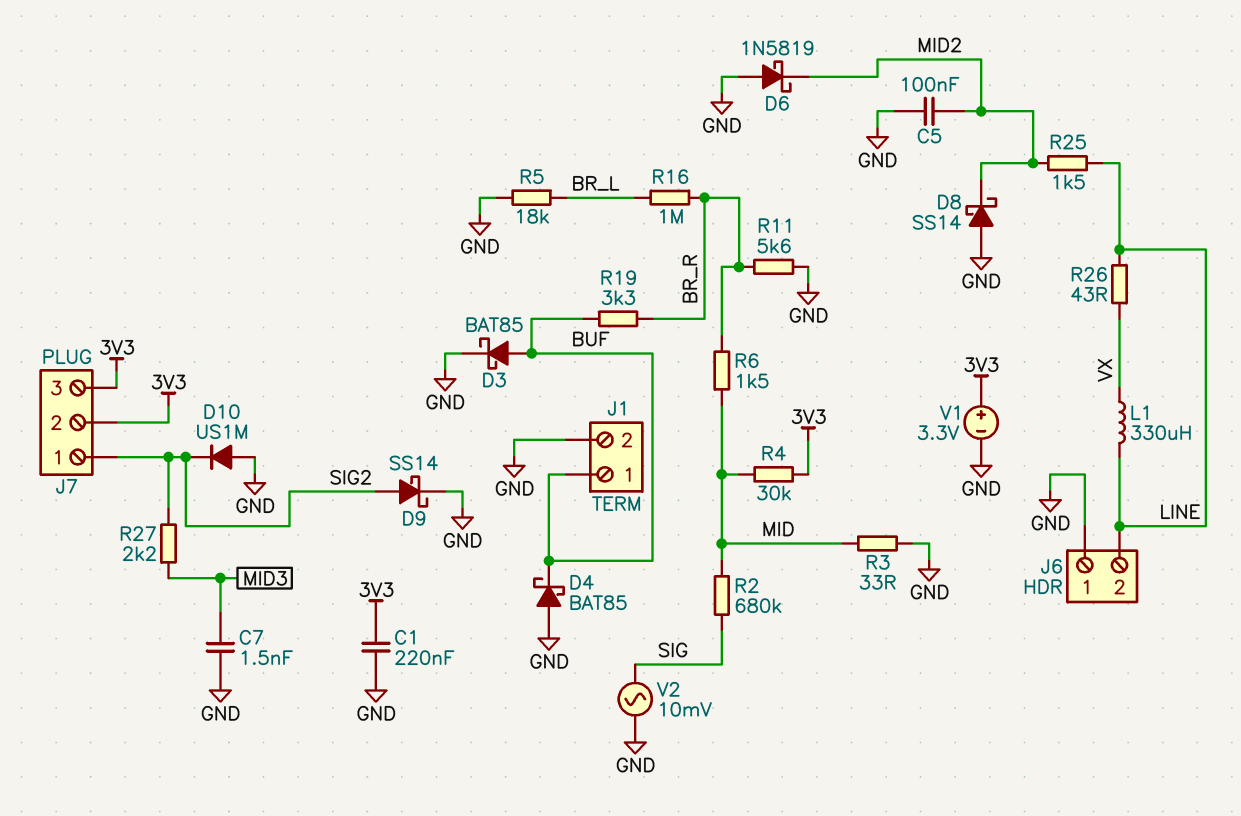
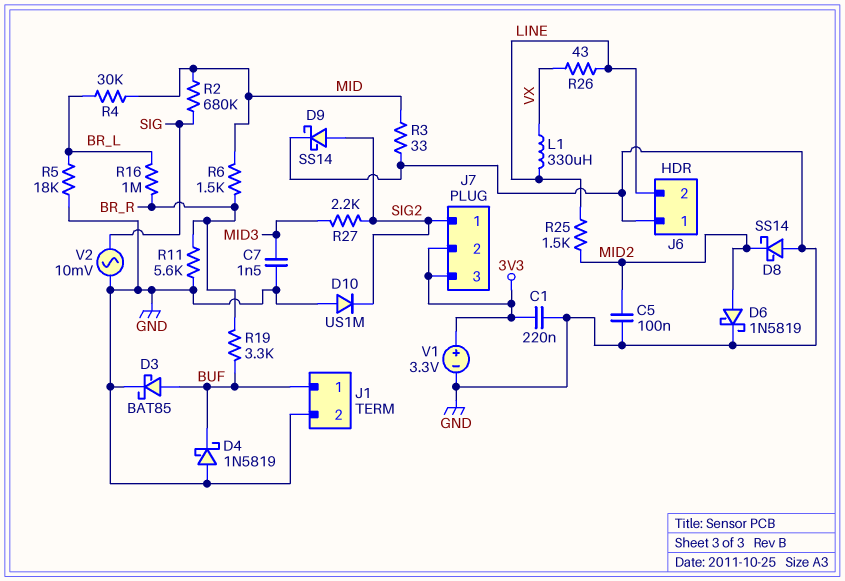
D4: schottky BAT85 (A GND, K BUF) -> schottky 1N5819 (A GND, K BUF)
D6: schottky 1N5819 (A GND, K MID2) -> schottky 1N5819 (A MID2, K GND)
R4: 30k (3V3, MID) -> 30k (BR_L, MID)

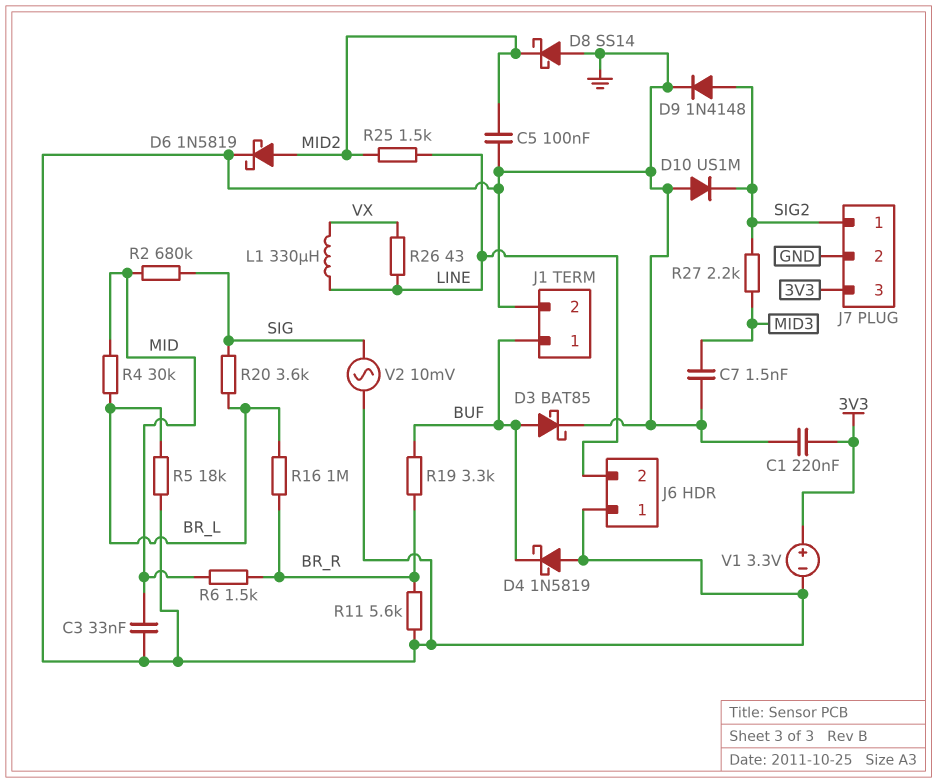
C3: none -> 33nF (GND, MID)
D9: schottky SS14 (A SIG2, K GND) -> diode 1N4148 (A SIG2, K GND)
J7 pin 2: 3V3 -> GND
R3: 33 (GND, MID) -> none
R20: none -> 3.6k (BR_L, SIG)

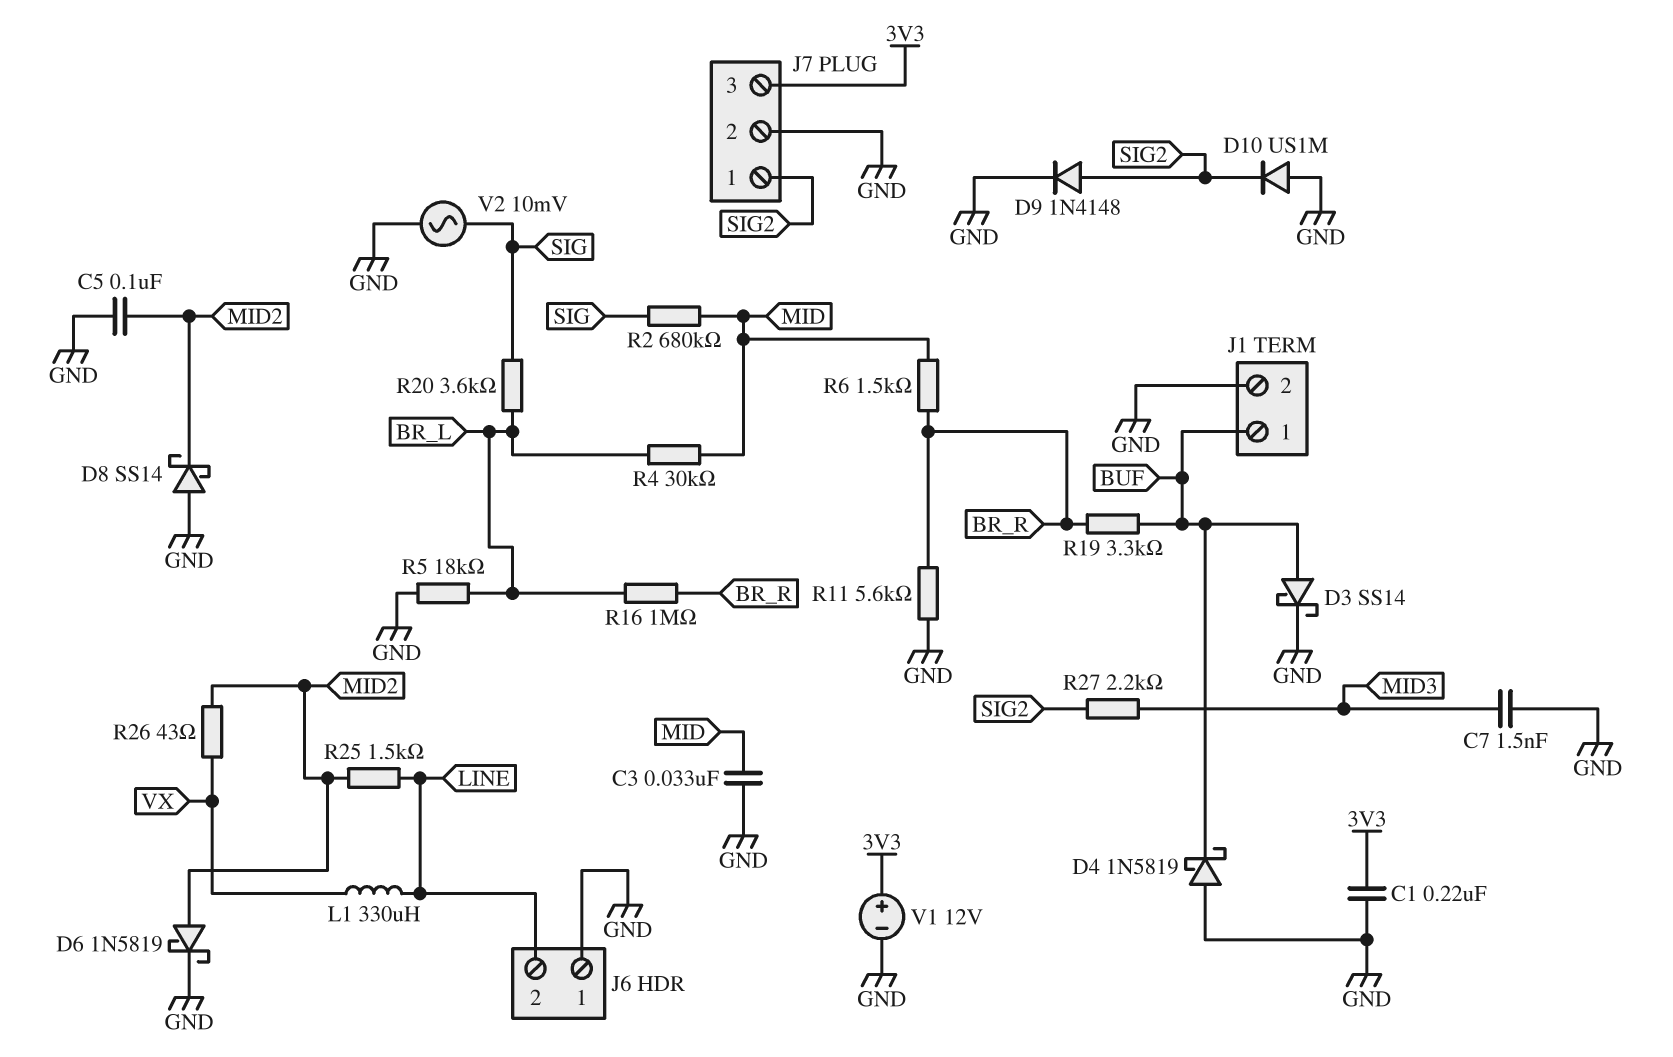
D3: schottky BAT85 (A BUF, K GND) -> schottky SS14 (A BUF, K GND)
R26: 43 (LINE, VX) -> 43 (MID2, VX)
V1: 3.3V (plus 3V3, minus GND) -> 12V (plus 3V3, minus GND)

